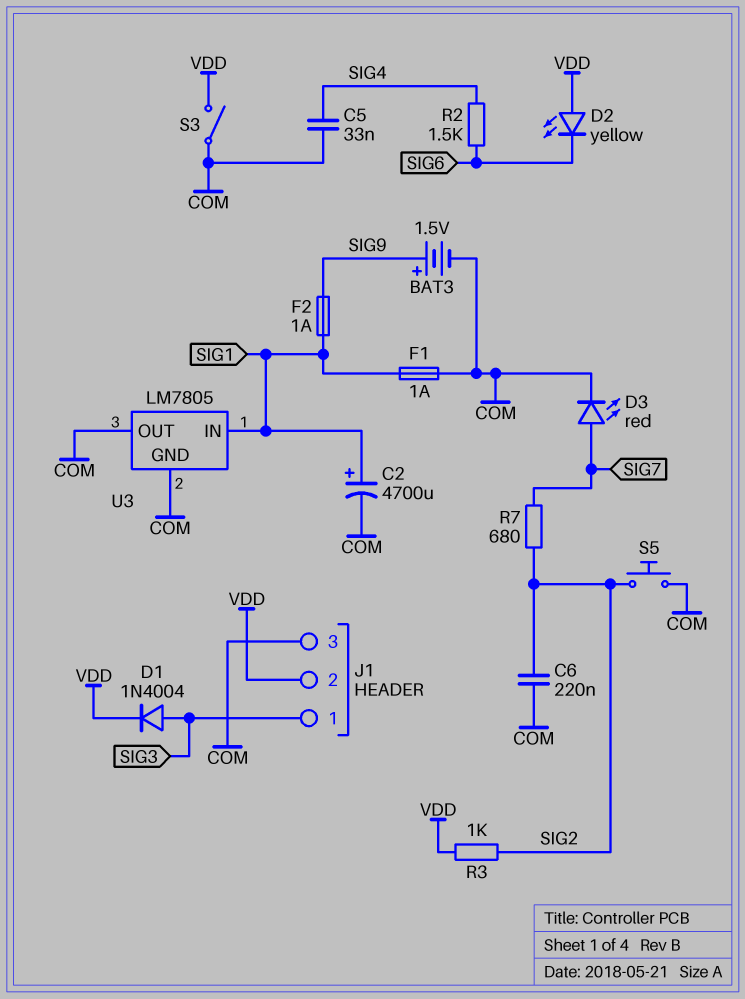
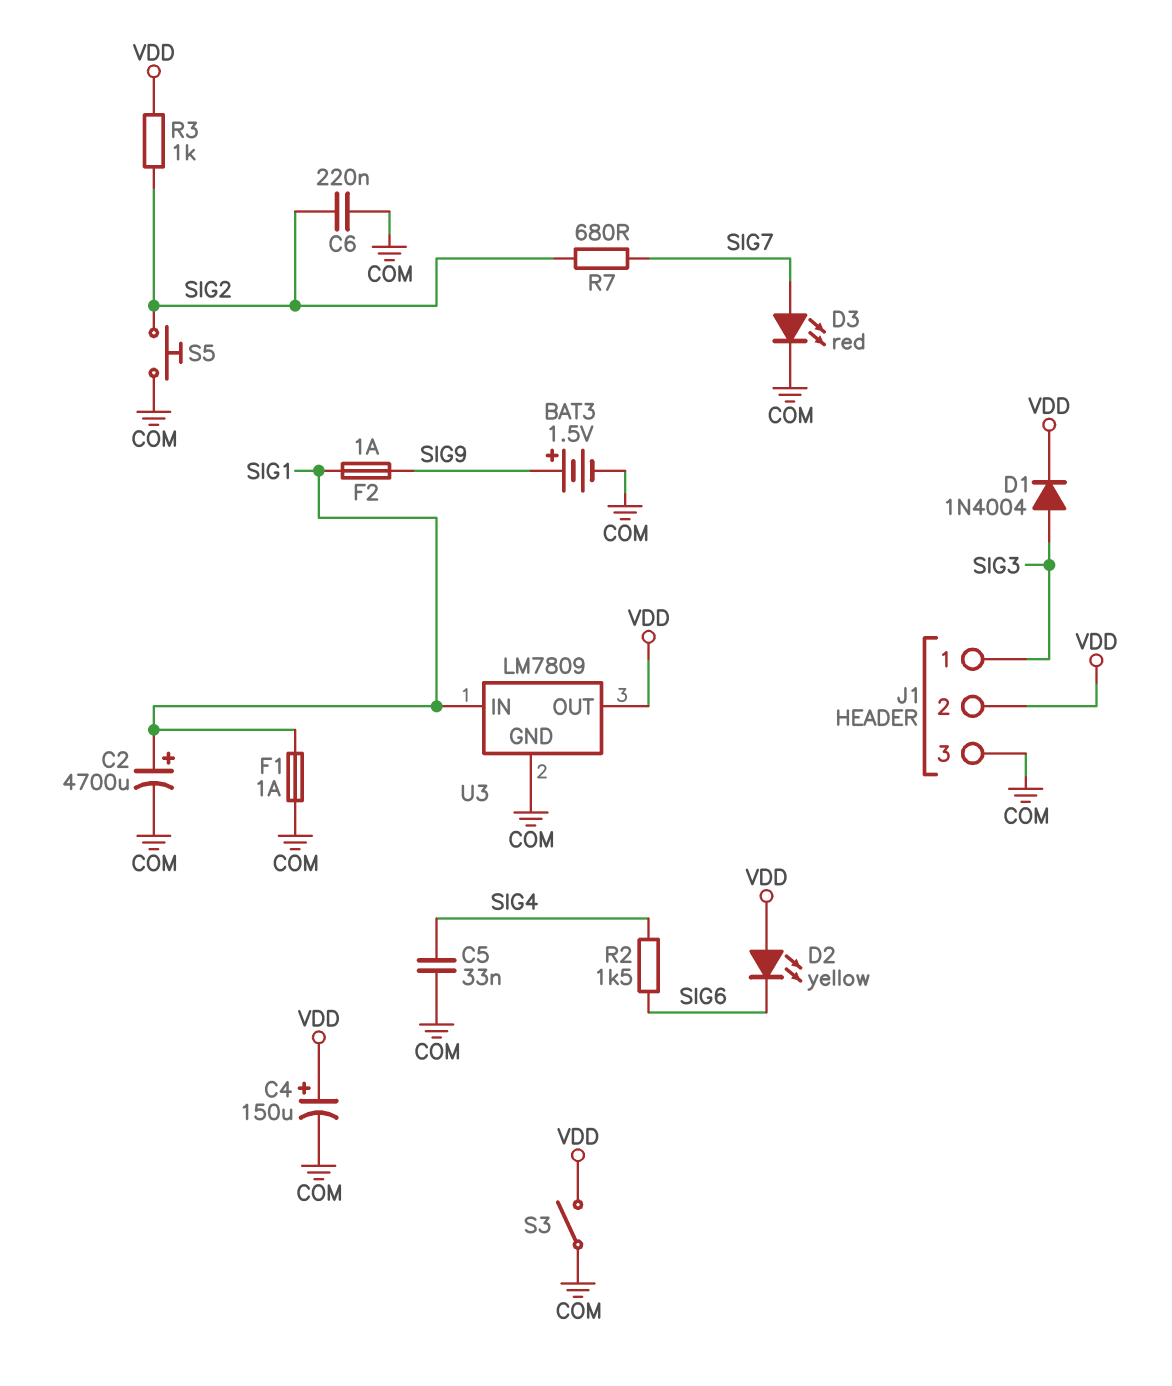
C4: none -> 150uF (plus VDD, minus COM)
U3: LM7805 -> LM7809
U3 pin OUT: COM -> VDD

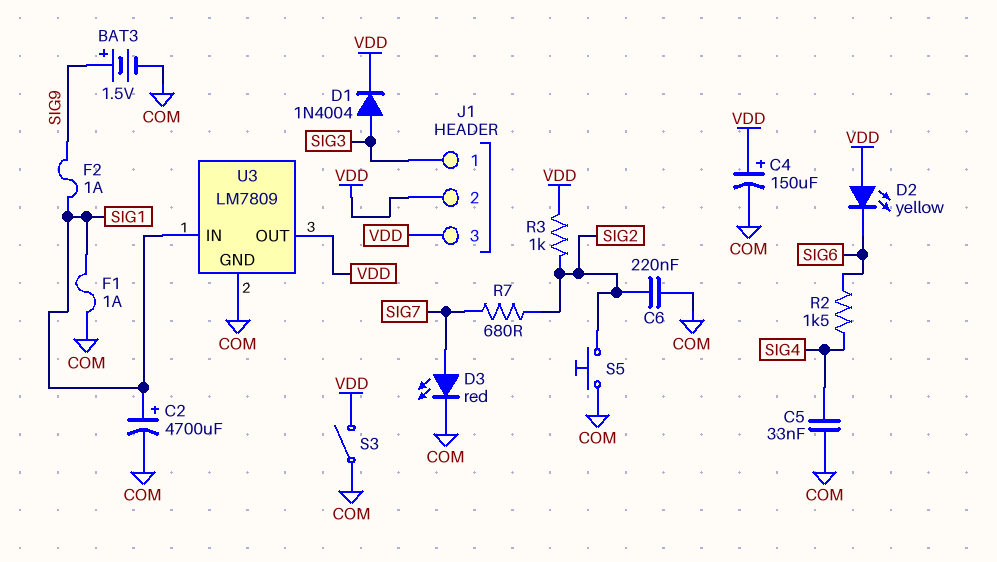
J1 pin 3: COM -> VDD

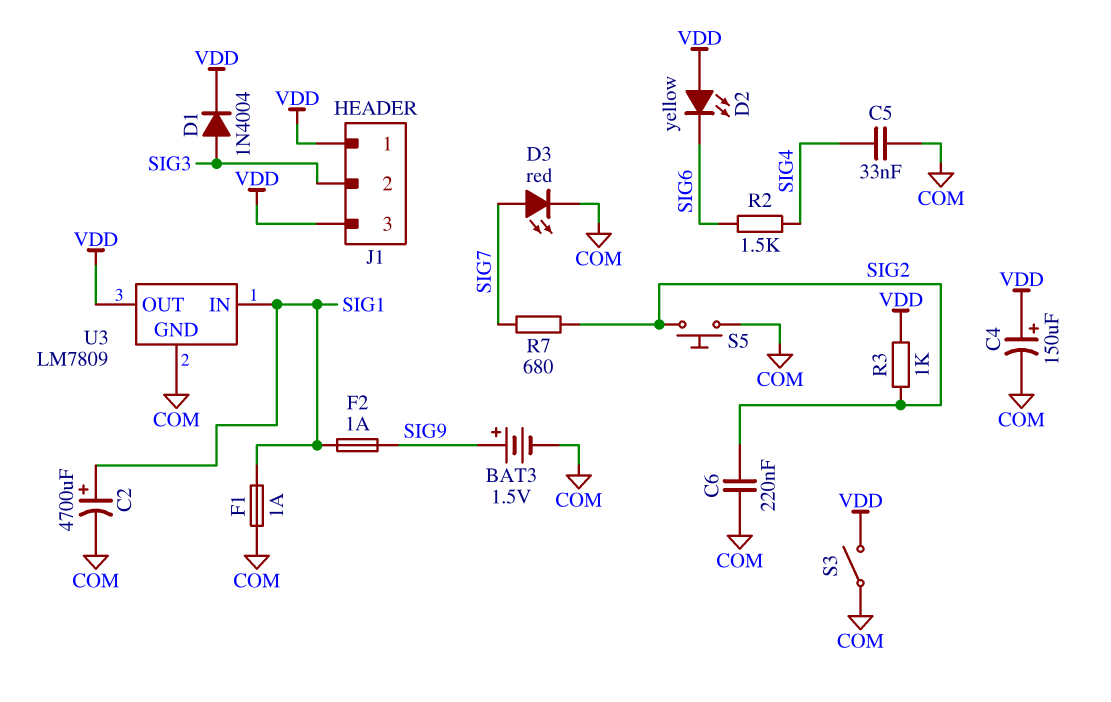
J1 pin 1: SIG3 -> VDD
J1 pin 2: VDD -> SIG3

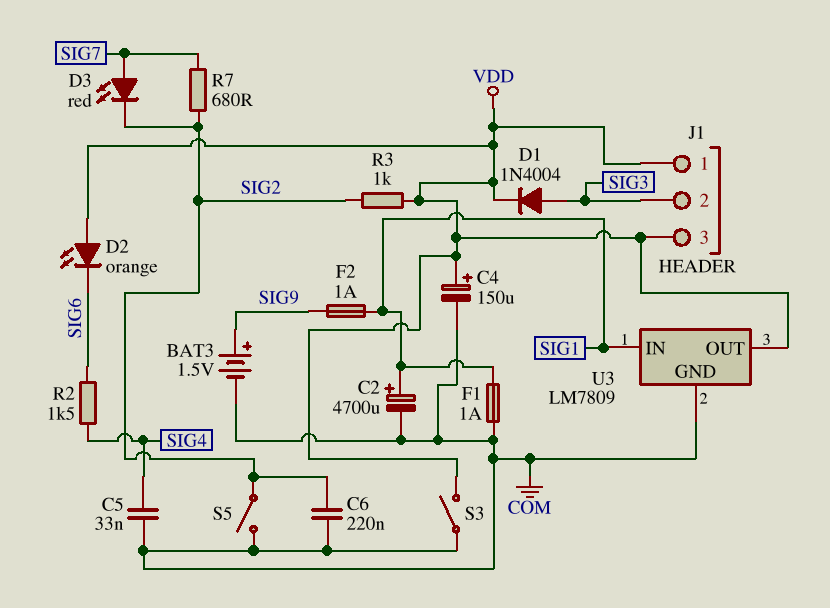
D2: LED yellow (A VDD, K SIG6) -> LED orange (A VDD, K SIG6)
D3: LED red (A SIG7, K COM) -> LED red (A SIG7, K SIG2)
S5: button (COM, SIG2) -> switch (COM, SIG2)

